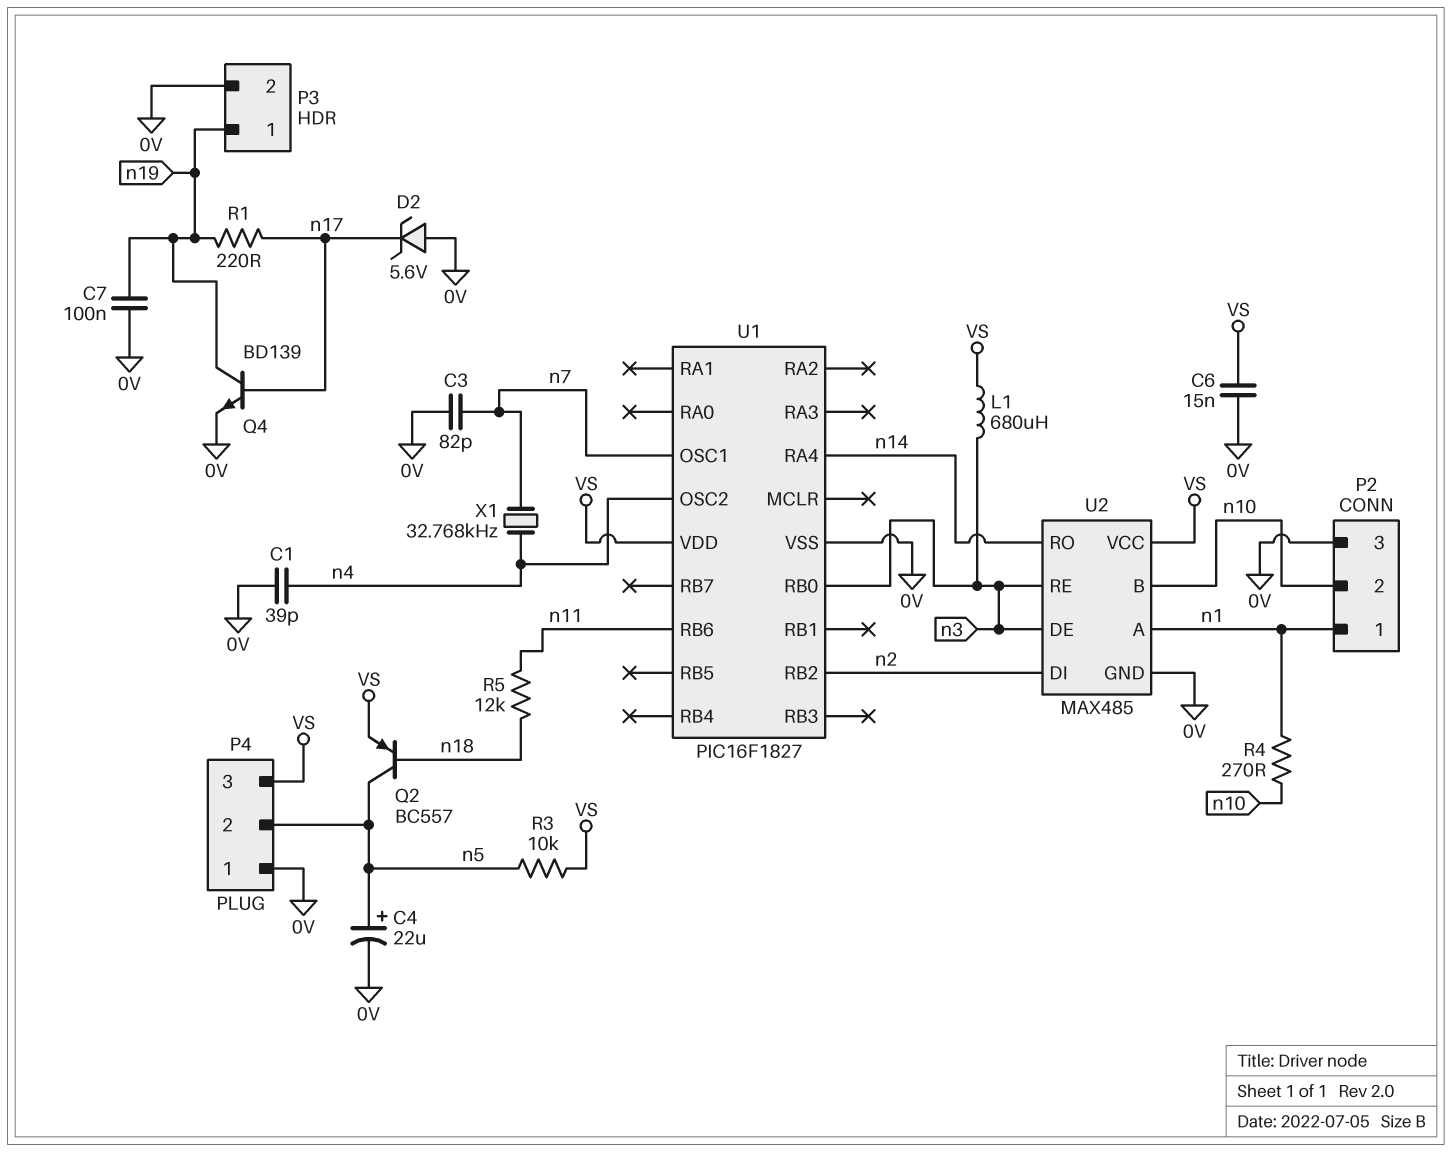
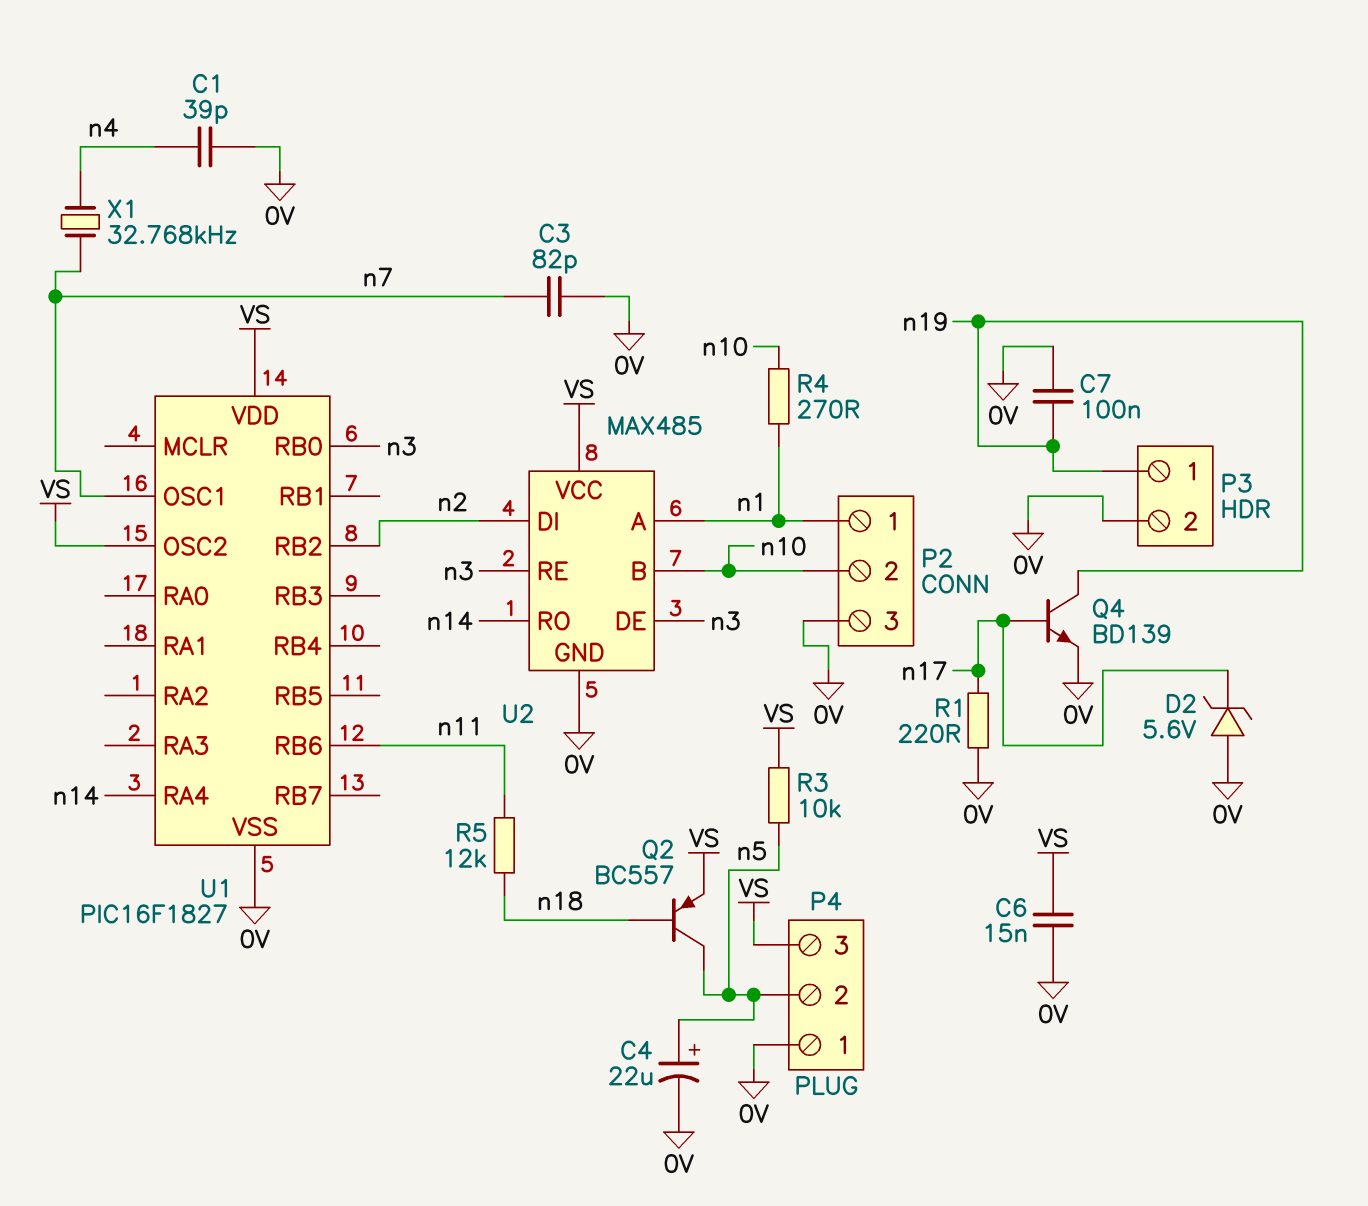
L1: 680uH (VS, n3) -> none
R1: 220 (n17, n19) -> 220 (0V, n17)
U1 pin OSC2: n4 -> VS

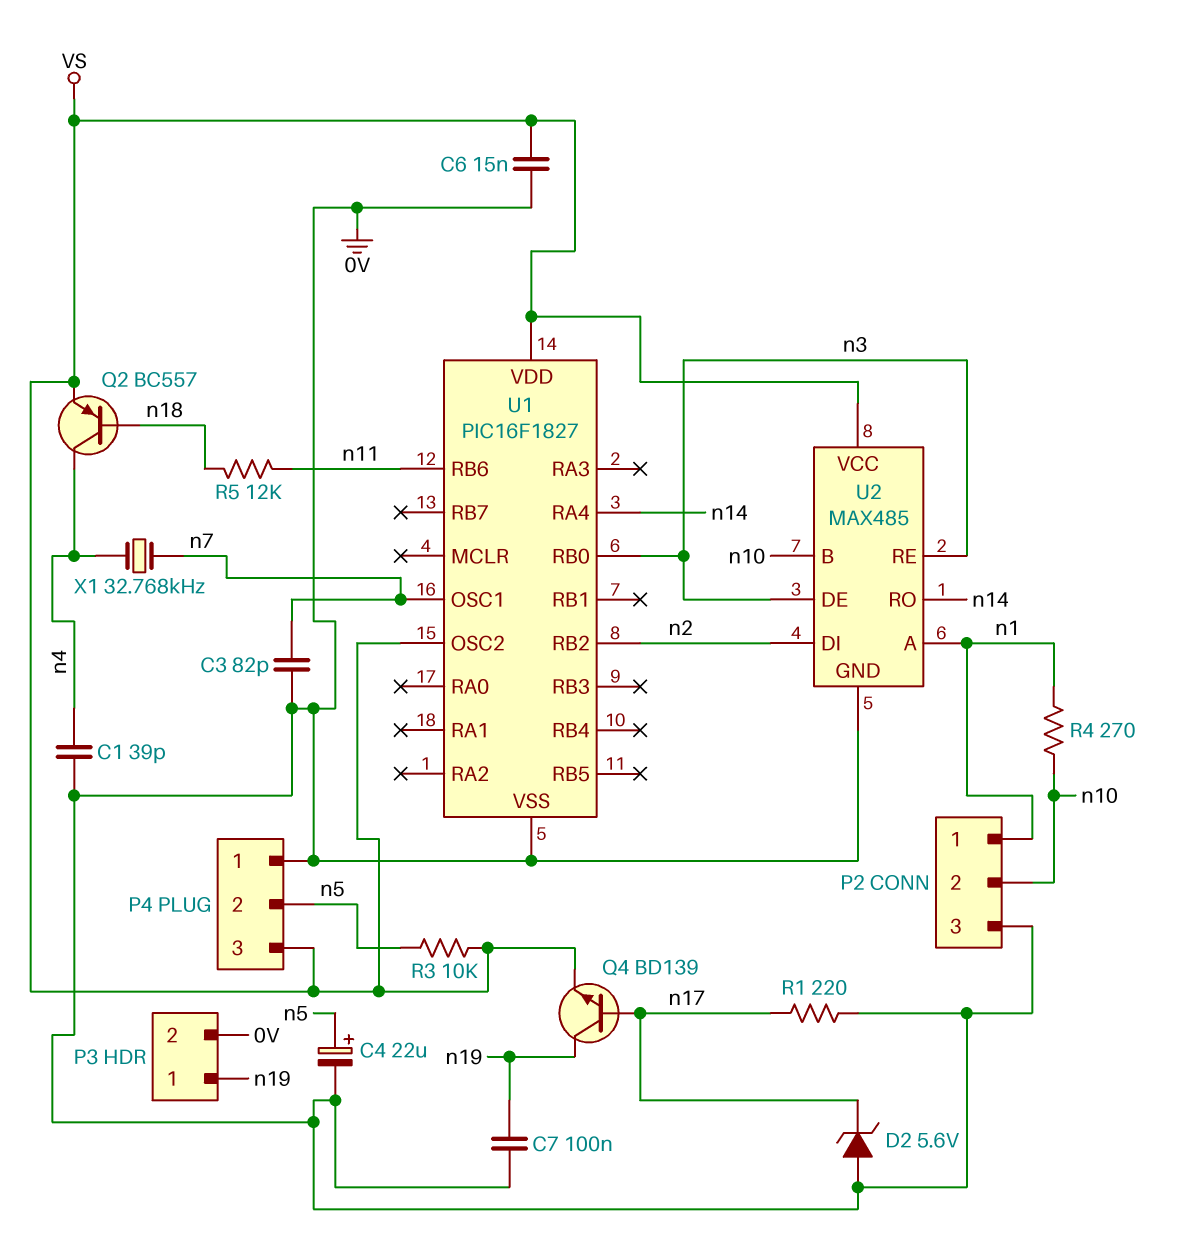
Q2: PNP BC557 (B n18, C n5, E VS) -> PNP BC557 (B n18, C n4, E VS)
Q4: NPN BD139 (B n17, C n19, E 0V) -> NPN BD139 (B n17, C n19, E VS)

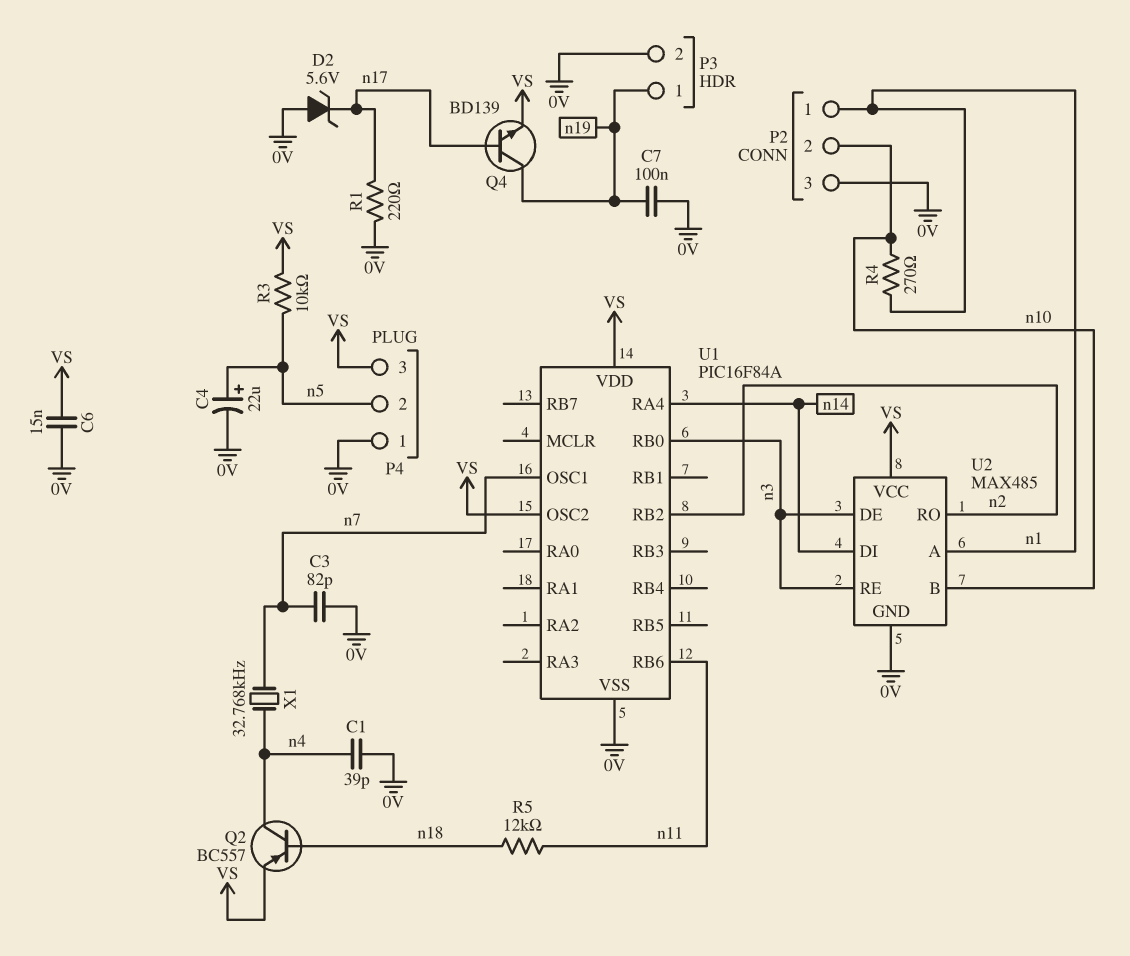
U1: PIC16F1827 -> PIC16F84A
U2 pin DI: n2 -> n14
U2 pin RO: n14 -> n2

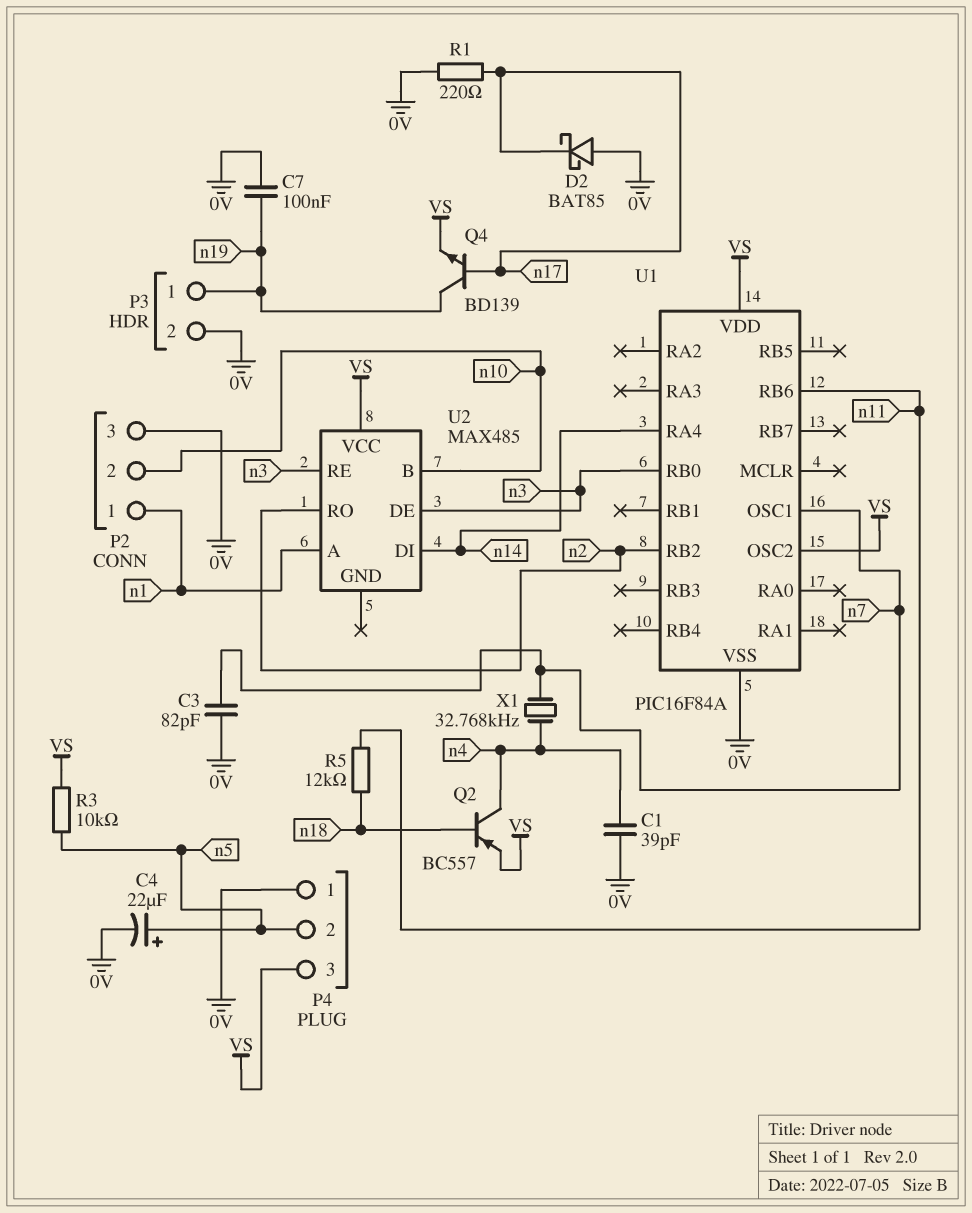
C6: 15nF (0V, VS) -> none
D2: zener 5.6V (A 0V, K n17) -> schottky BAT85 (A 0V, K n17)
R4: 270 (n1, n10) -> none
U2 pin GND: 0V -> none

